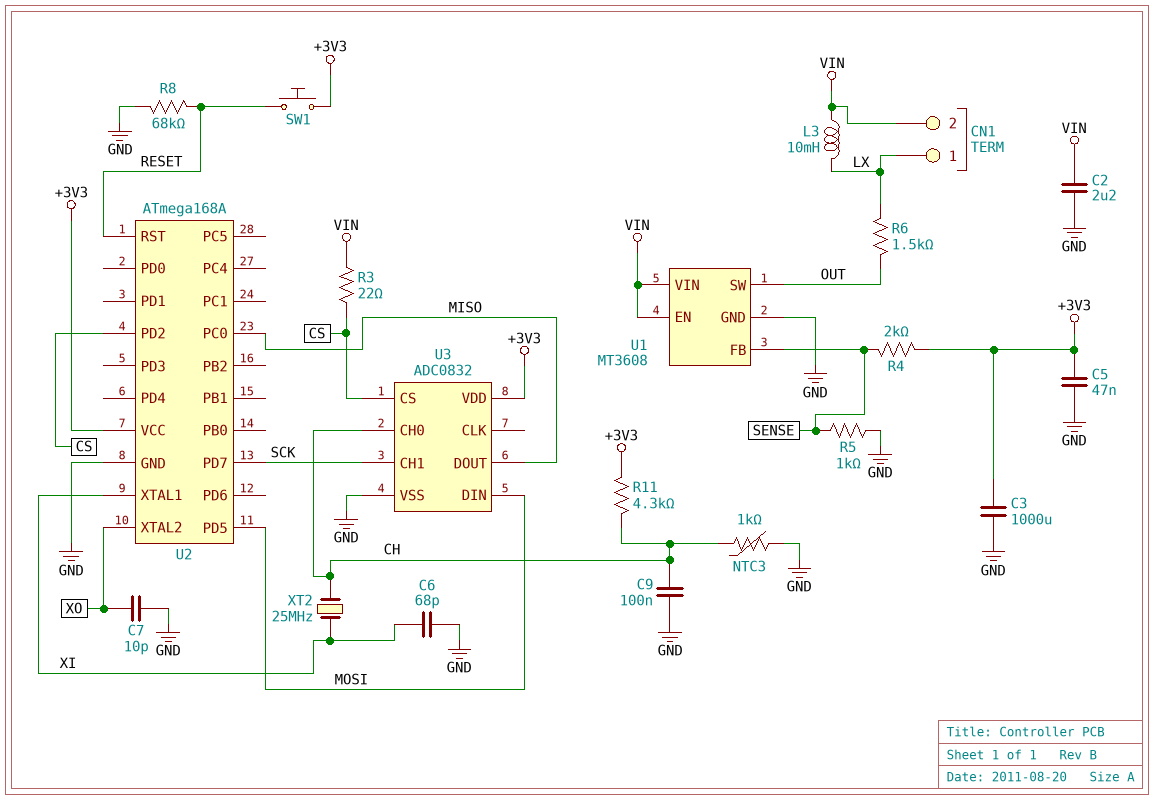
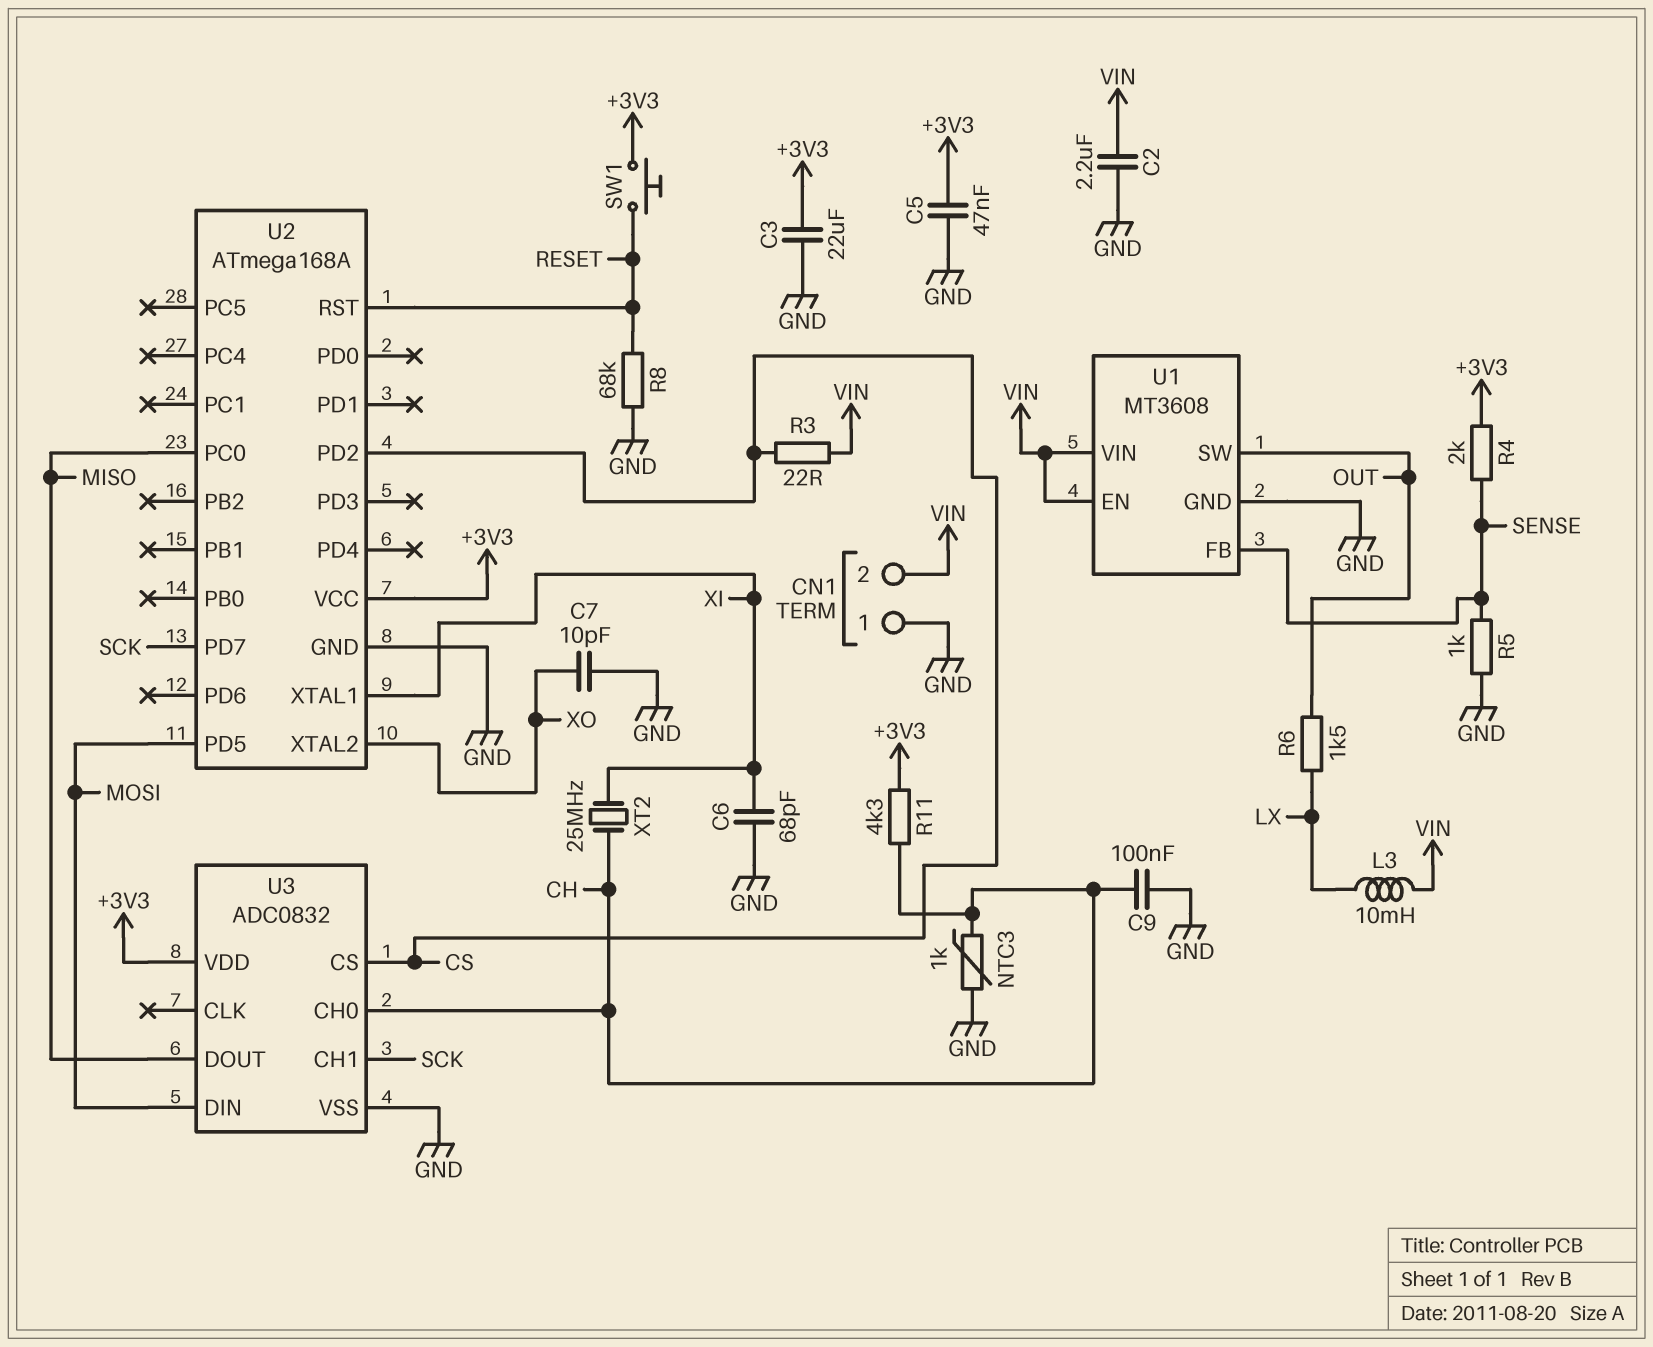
C3: 1000uF (+3V3, GND) -> 22uF (+3V3, GND)
CN1 pin 1: LX -> GND

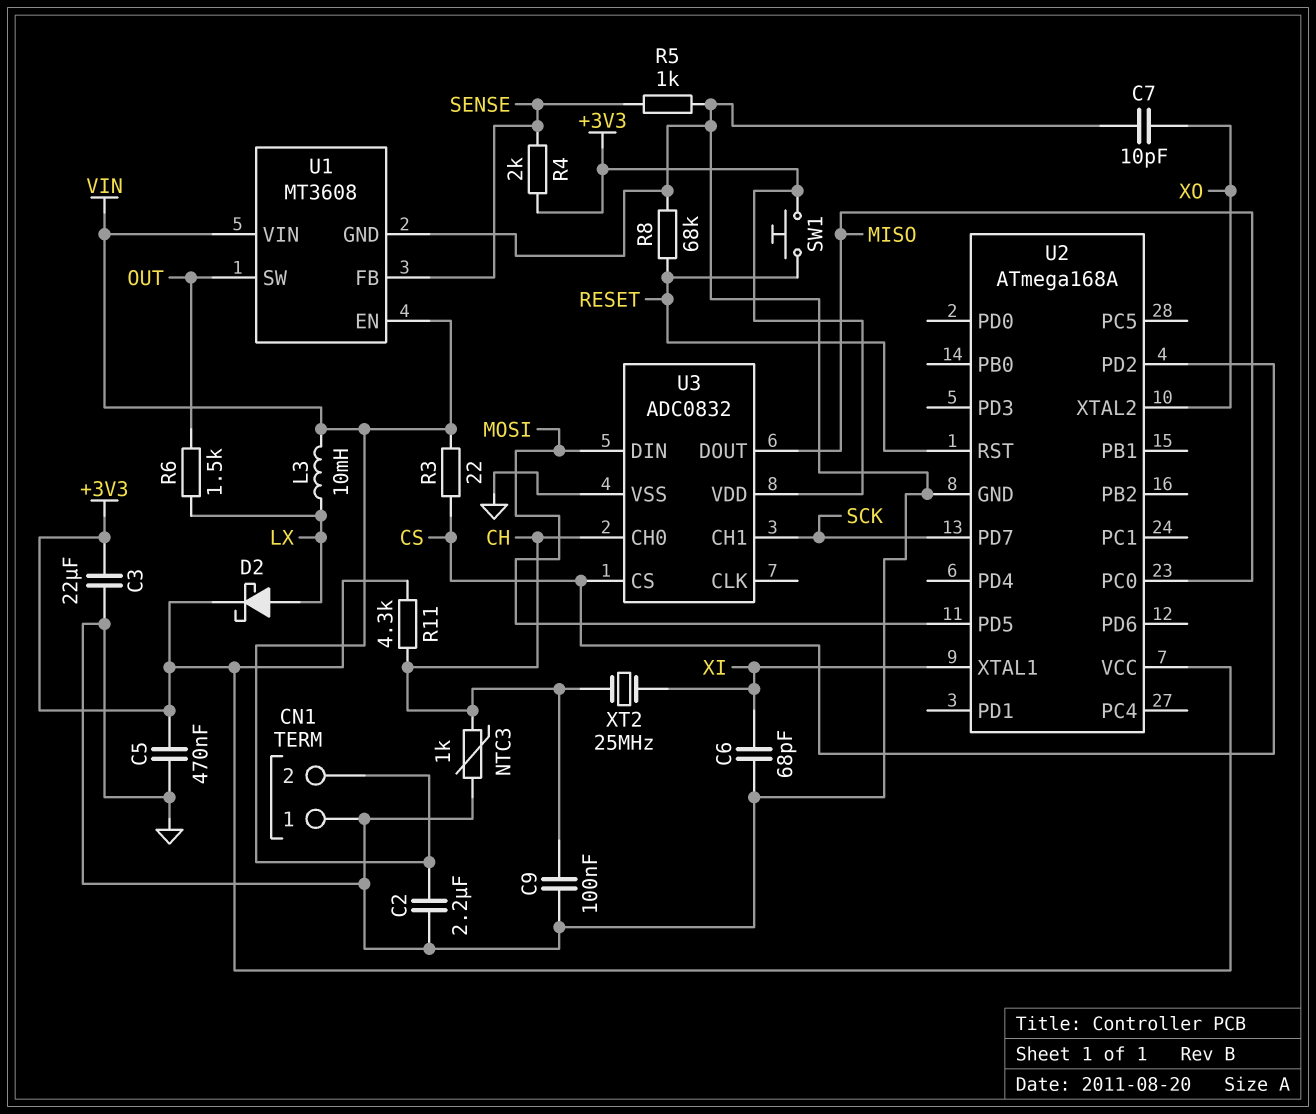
C5: 47nF (+3V3, GND) -> 470nF (+3V3, GND)
D2: none -> schottky (A LX, K +3V3)

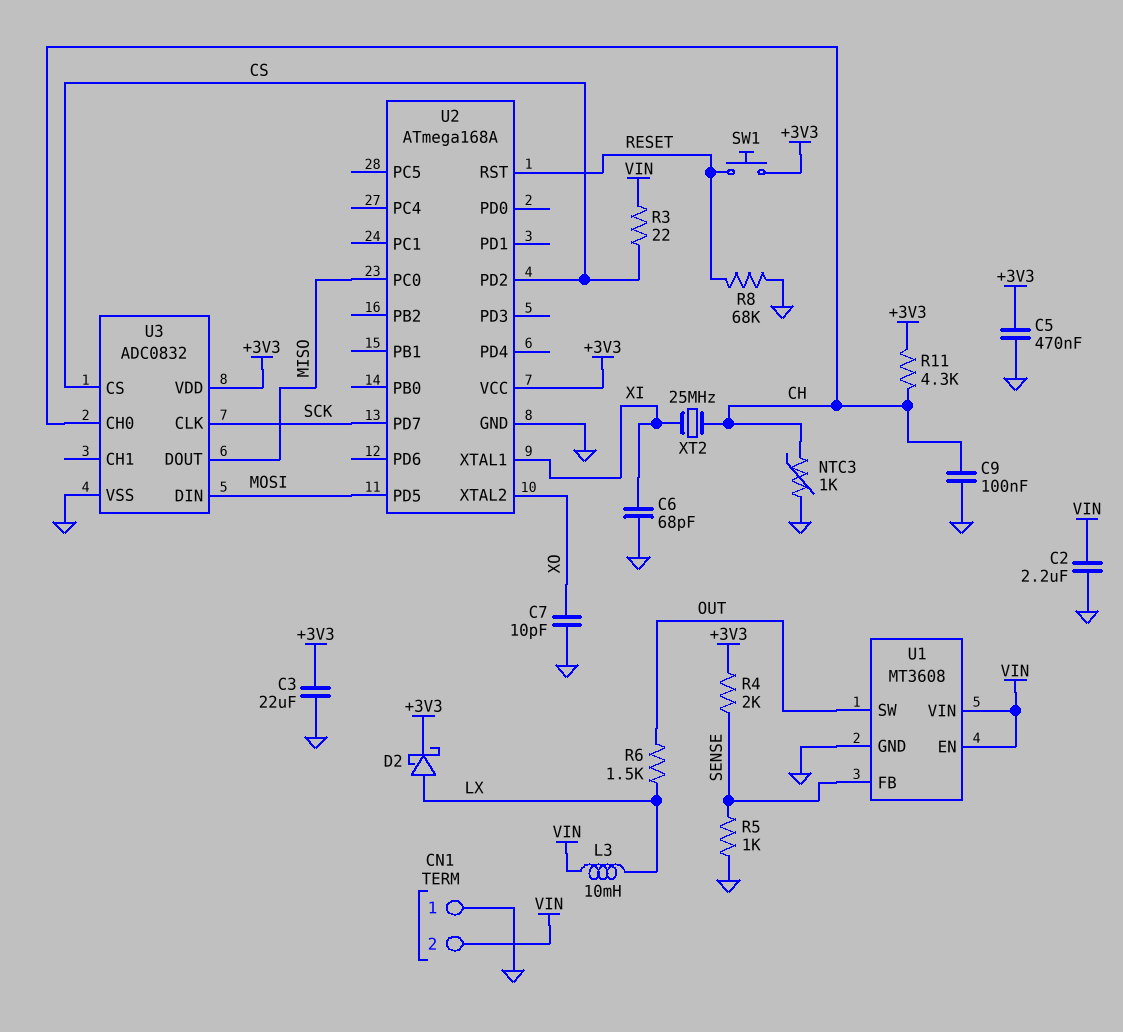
U3 pin CH1: SCK -> none
U3 pin CLK: none -> SCK

